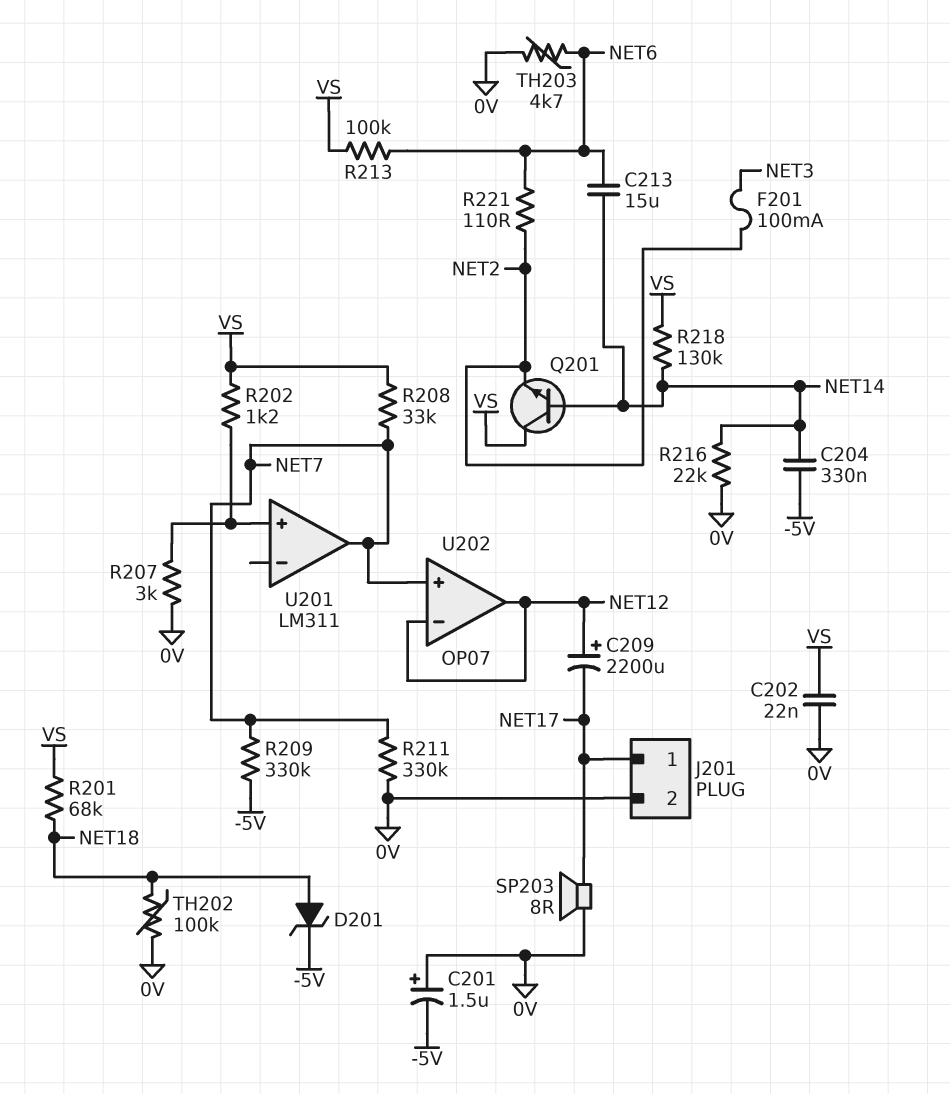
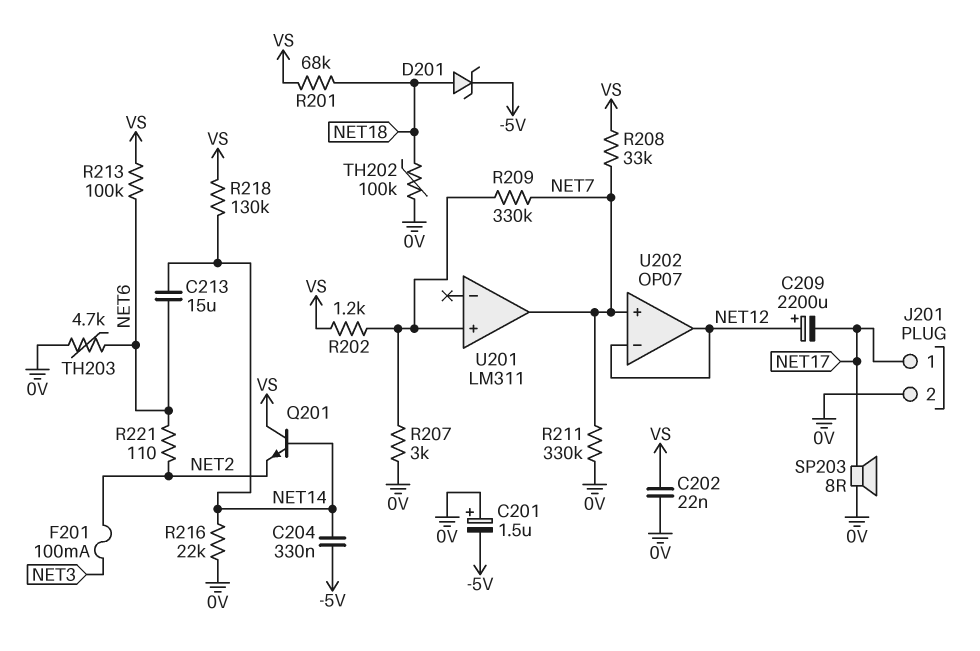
R209: 330k (-5V, NET7) -> 330k (NET7, U201/in+)

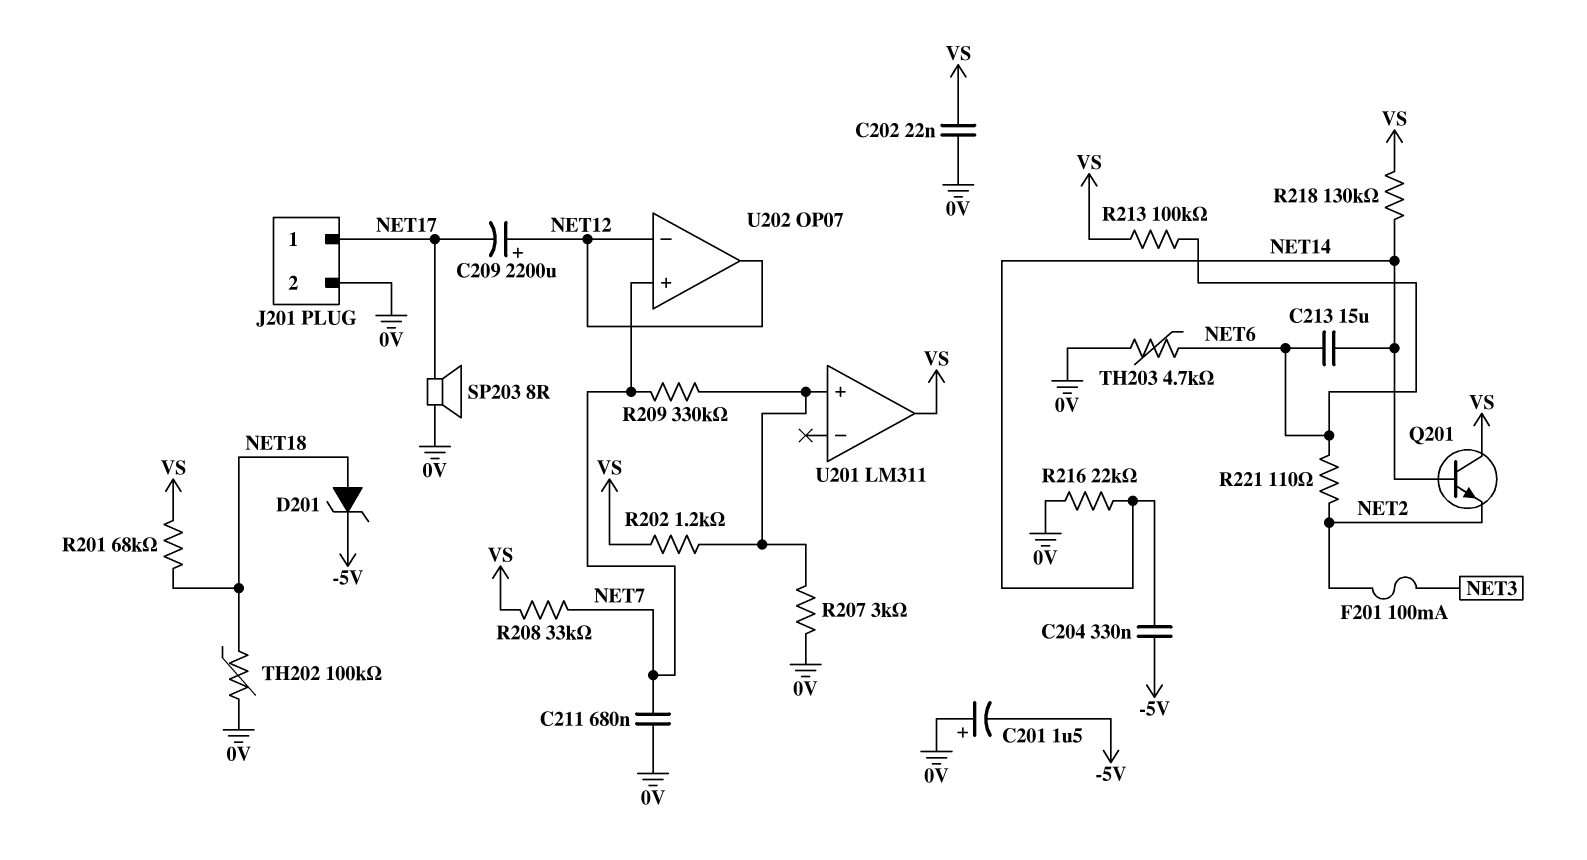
C211: none -> 680nF (0V, NET7)
R211: 330k (0V, NET7) -> none
U201 pin out: NET7 -> VS

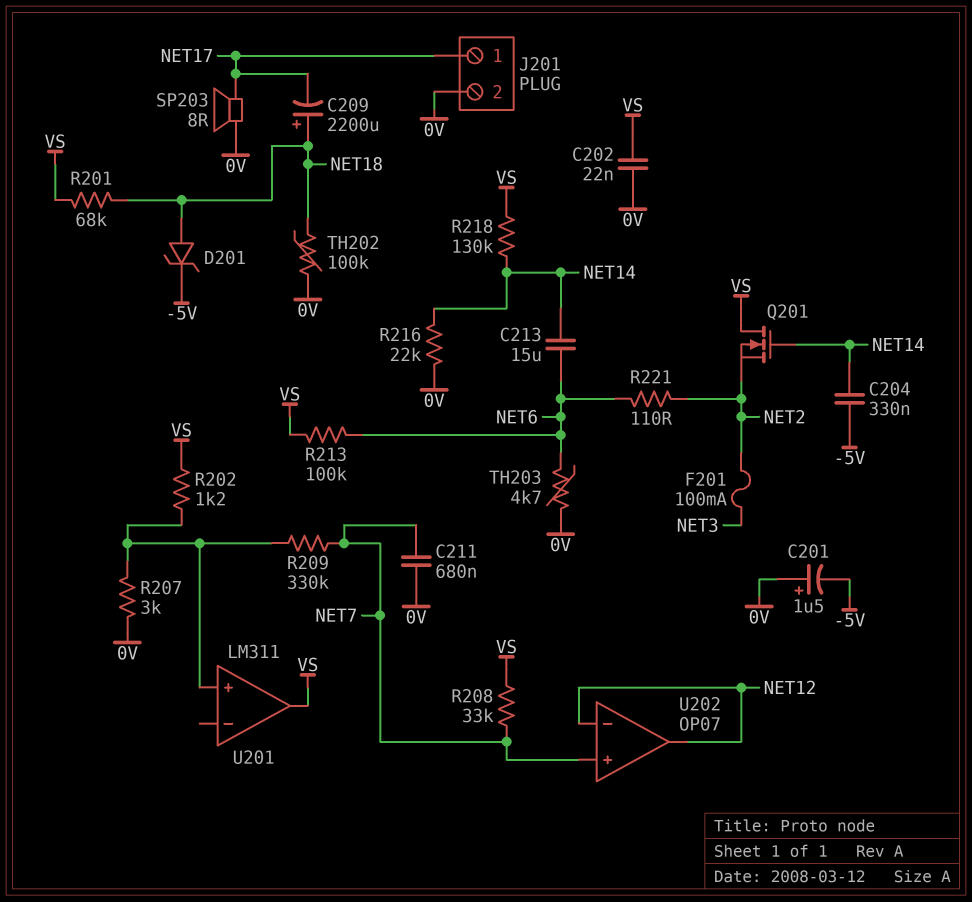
C209: 2200uF (plus NET12, minus NET17) -> 2200uF (plus NET18, minus NET17)
Q201: NPN (B NET14, C VS, E NET2) -> NMOS (G NET14, D VS, S NET2)

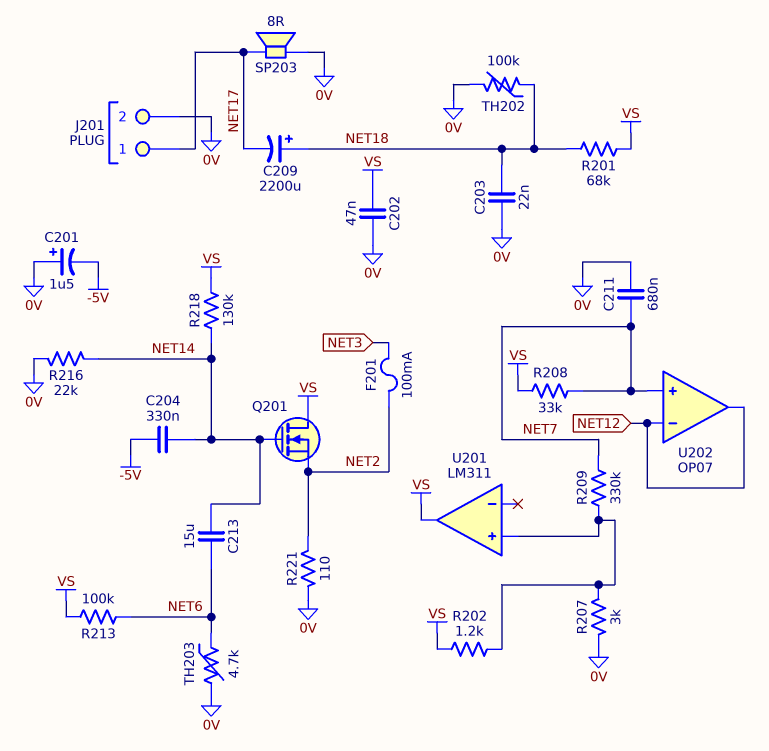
C202: 22nF (0V, VS) -> 47nF (0V, VS)
C203: none -> 22nF (0V, NET18)
D201: zener (A NET18, K -5V) -> none
R221: 110 (NET2, NET6) -> 110 (0V, NET2)

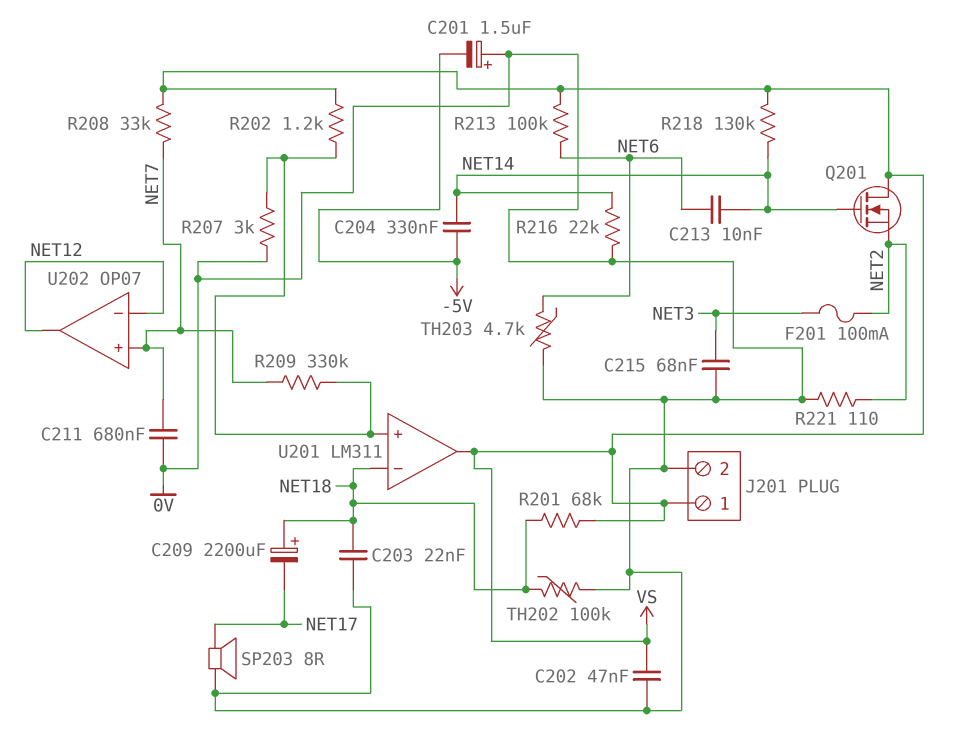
C213: 15uF (NET6, NET14) -> 10nF (NET6, NET14)
C215: none -> 68nF (0V, NET3)
J201 pin 1: NET17 -> VS
U201 pin in-: none -> NET18

